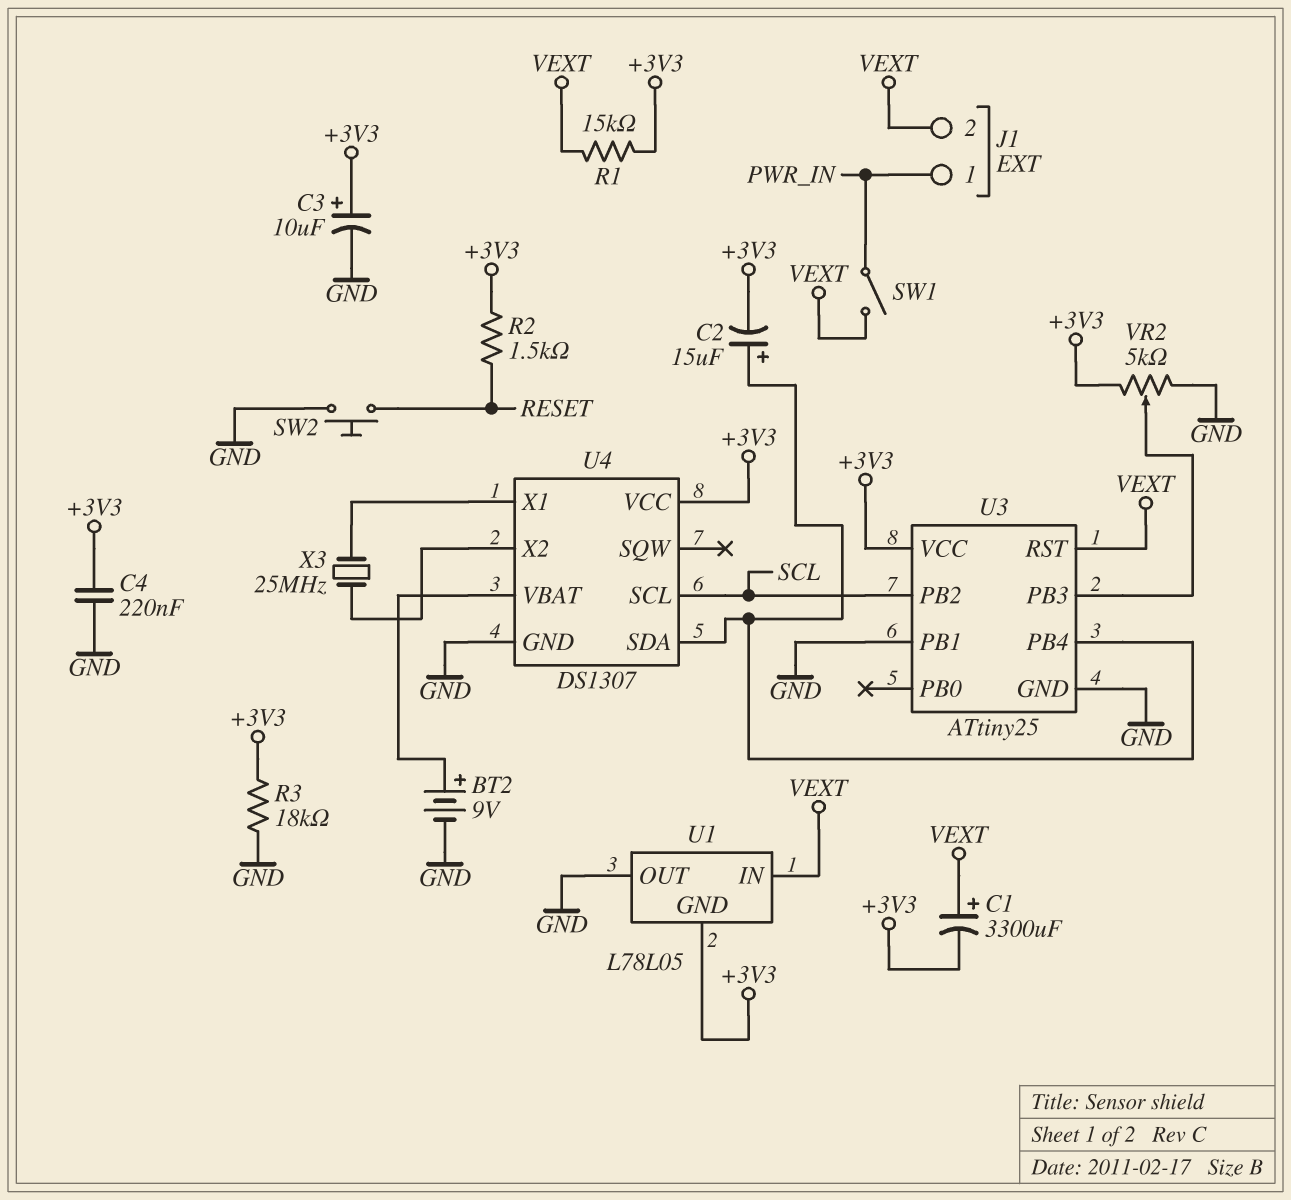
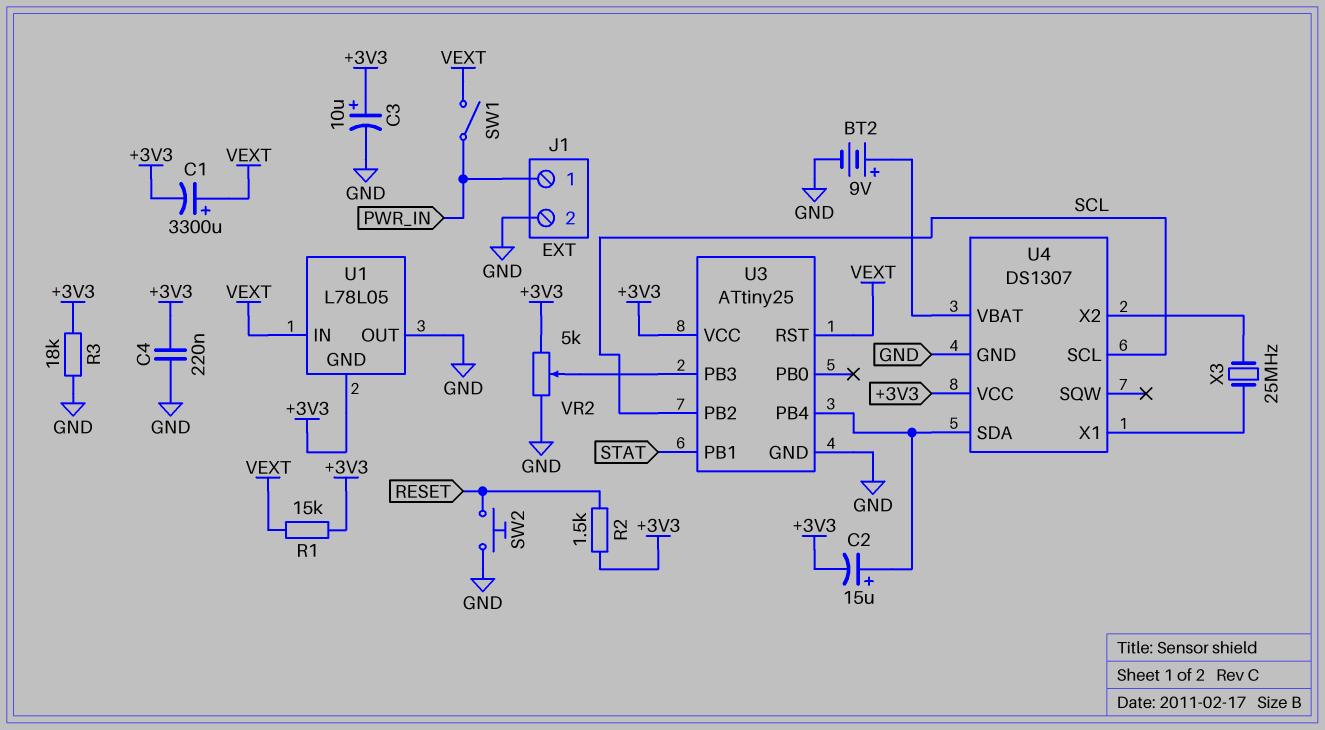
J1 pin 2: VEXT -> GND
U3 pin PB1: GND -> STAT

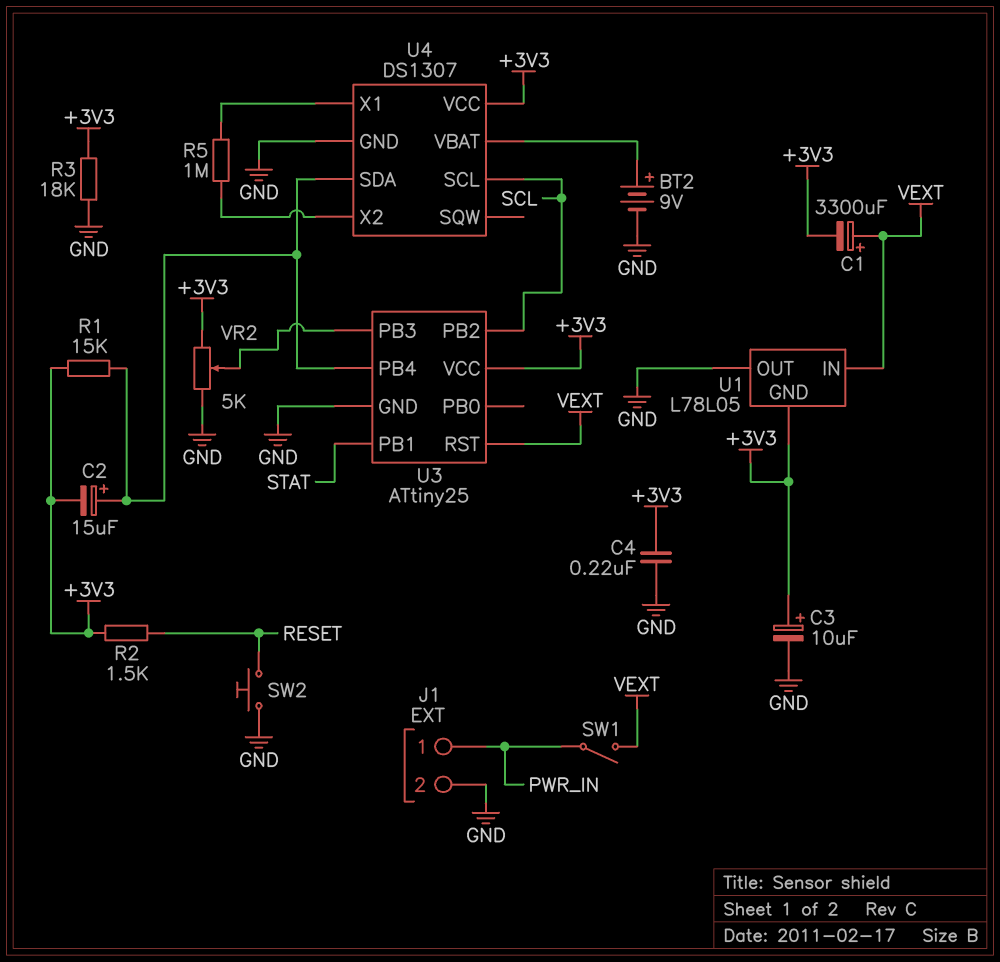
R1: 15k (+3V3, VEXT) -> 15k (+3V3, U3/PB4)
R5: none -> 1M (U4/X1, U4/X2)
X3: 25MHz (U4/X1, U4/X2) -> none

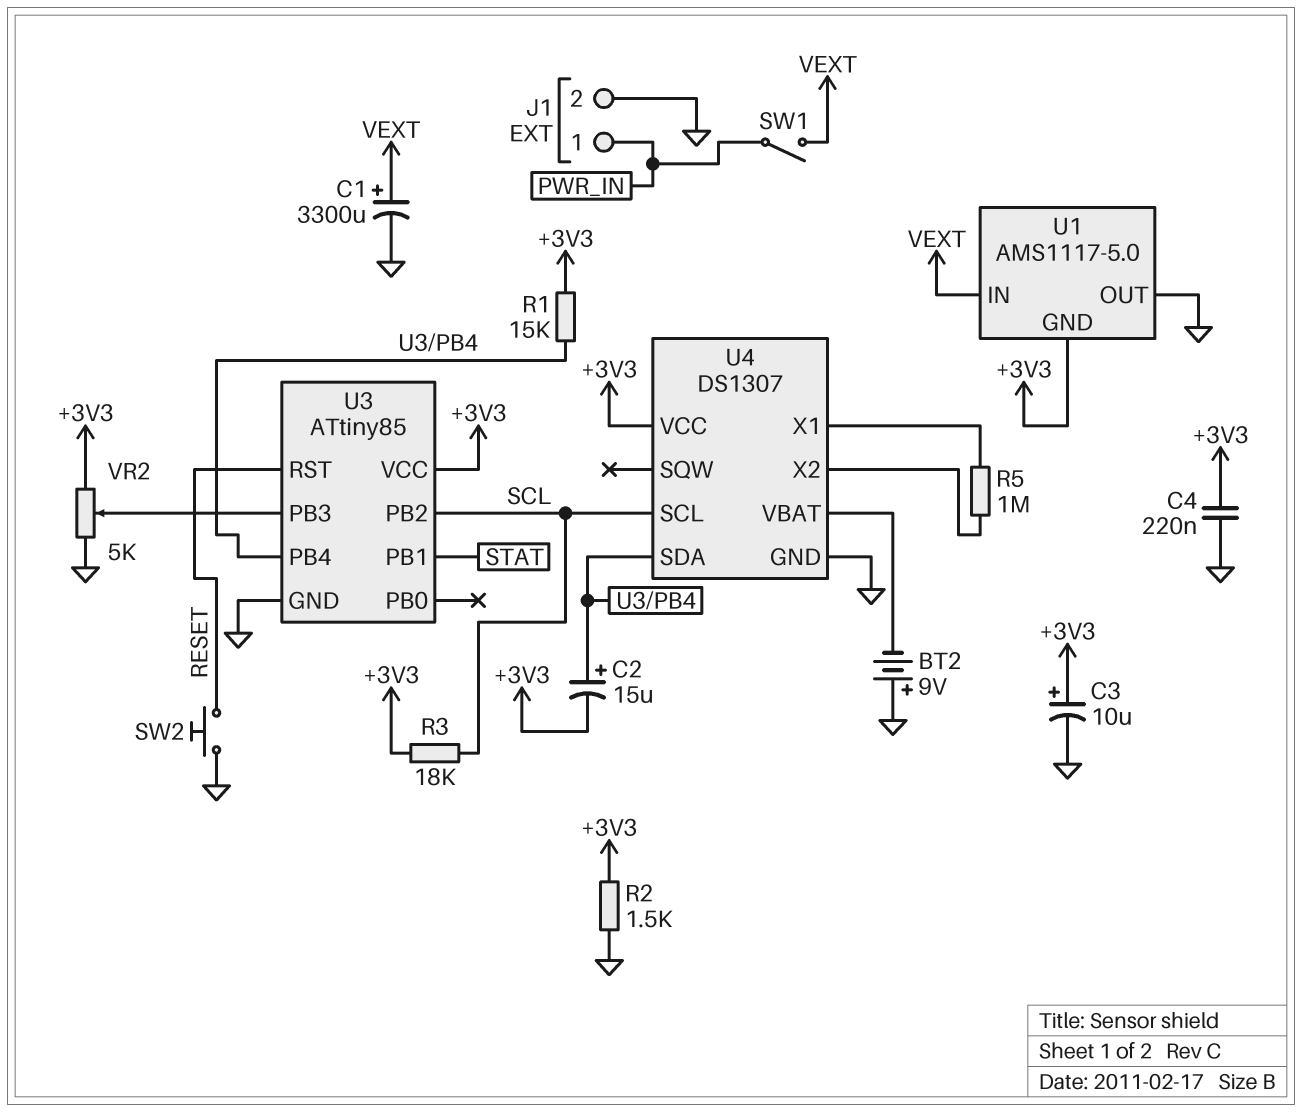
BT2: 9V (plus U4/VBAT, minus GND) -> 9V (plus GND, minus U4/VBAT)
C1: 3300uF (plus VEXT, minus +3V3) -> 3300uF (plus VEXT, minus GND)
R2: 1.5k (+3V3, RESET) -> 1.5k (+3V3, GND)
R3: 18k (+3V3, GND) -> 18k (+3V3, SCL)
U1: L78L05 -> AMS1117-5.0
U3: ATtiny25 -> ATtiny85
U3 pin RST: VEXT -> RESET

